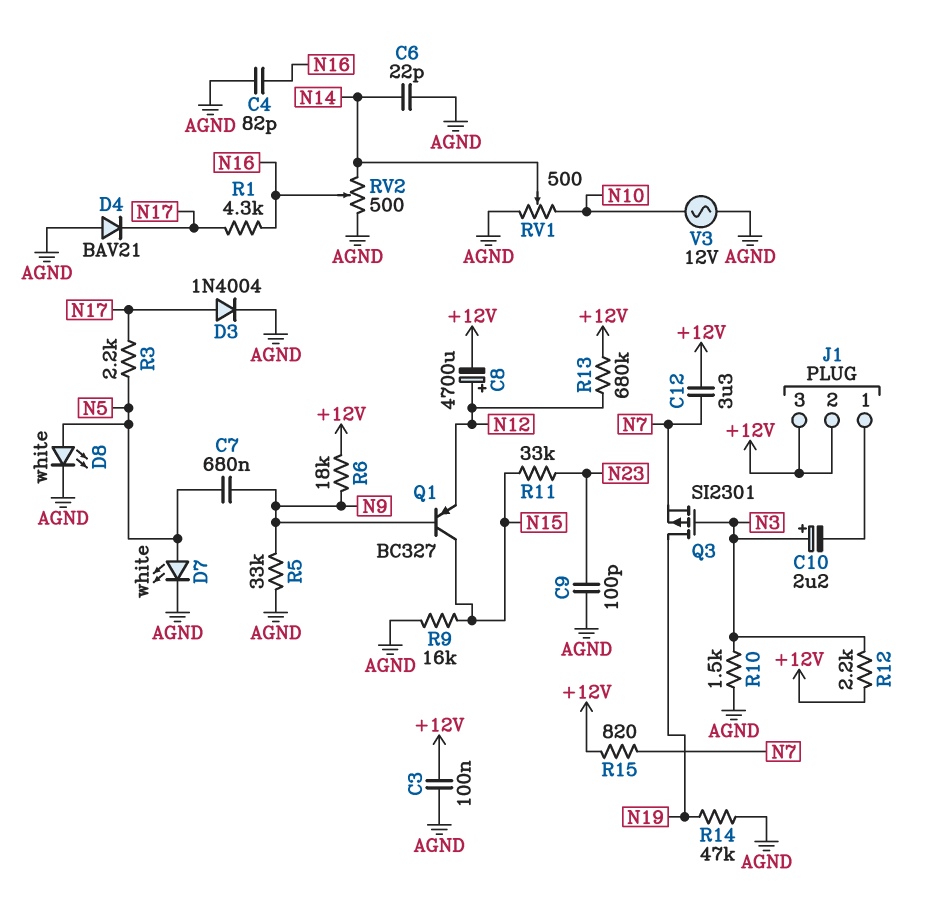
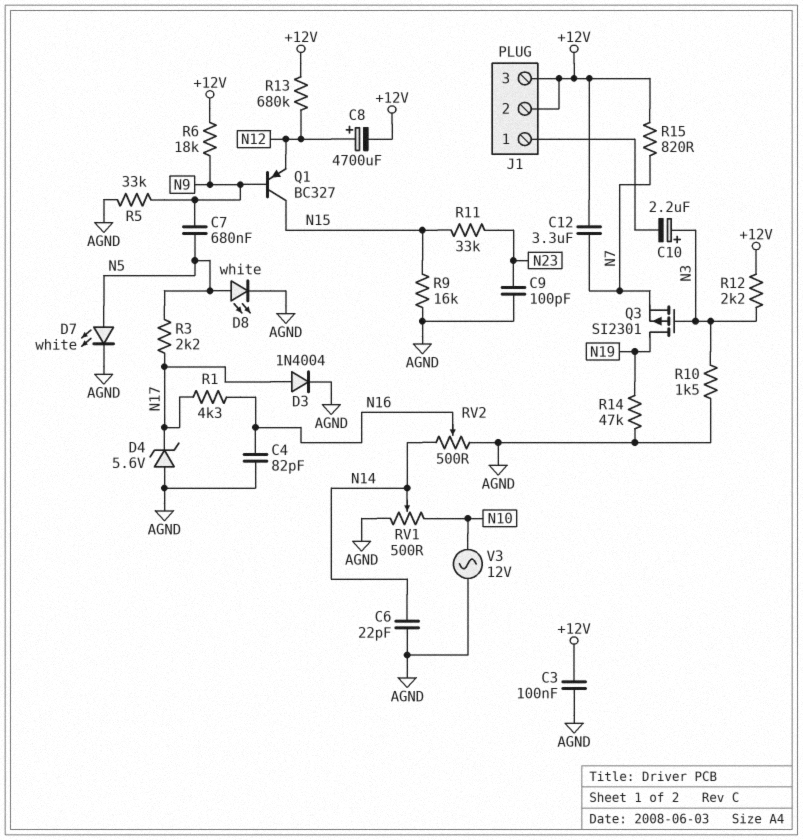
D4: diode BAV21 (A AGND, K N17) -> zener 5.6V (A AGND, K N17)

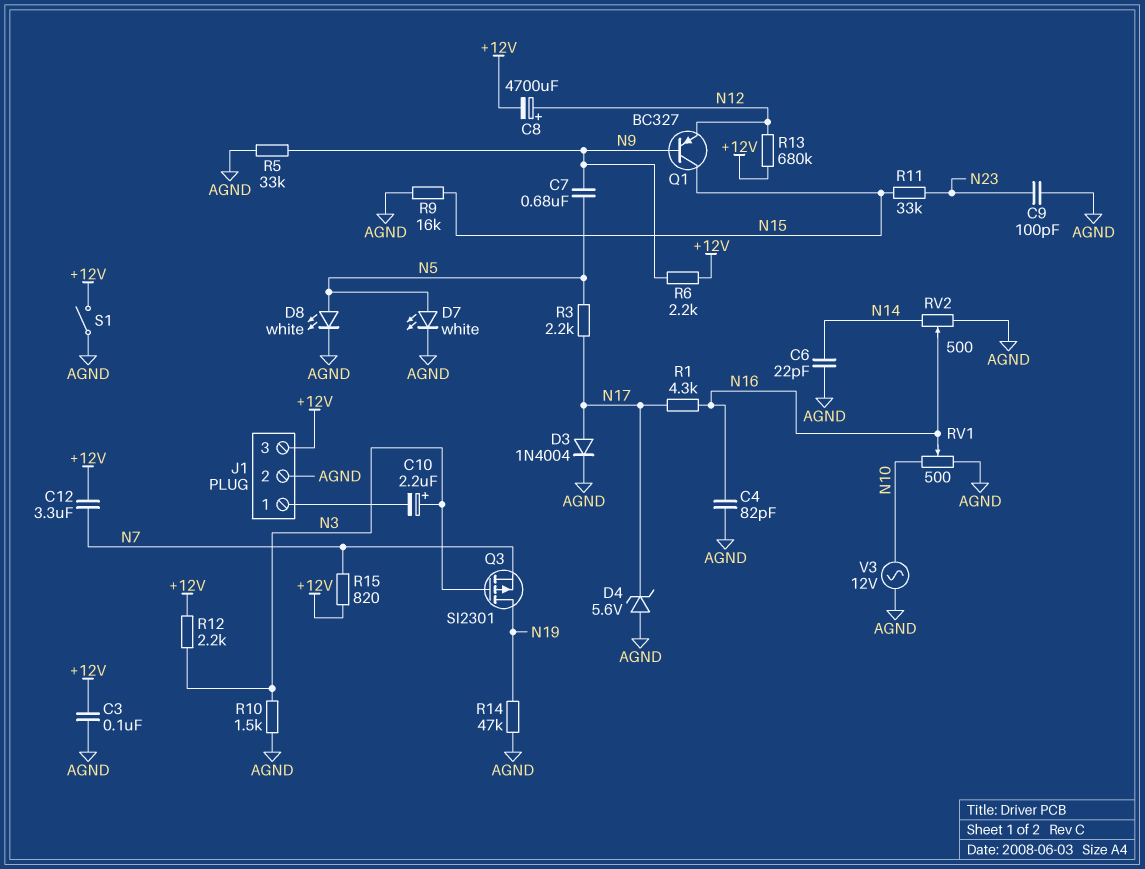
J1 pin 2: +12V -> AGND
R6: 18k (+12V, N9) -> 2.2k (+12V, N9)
RV1: 500 (AGND, N10, wiper N14) -> 500 (AGND, N10, wiper N16)
S1: none -> switch (+12V, AGND)

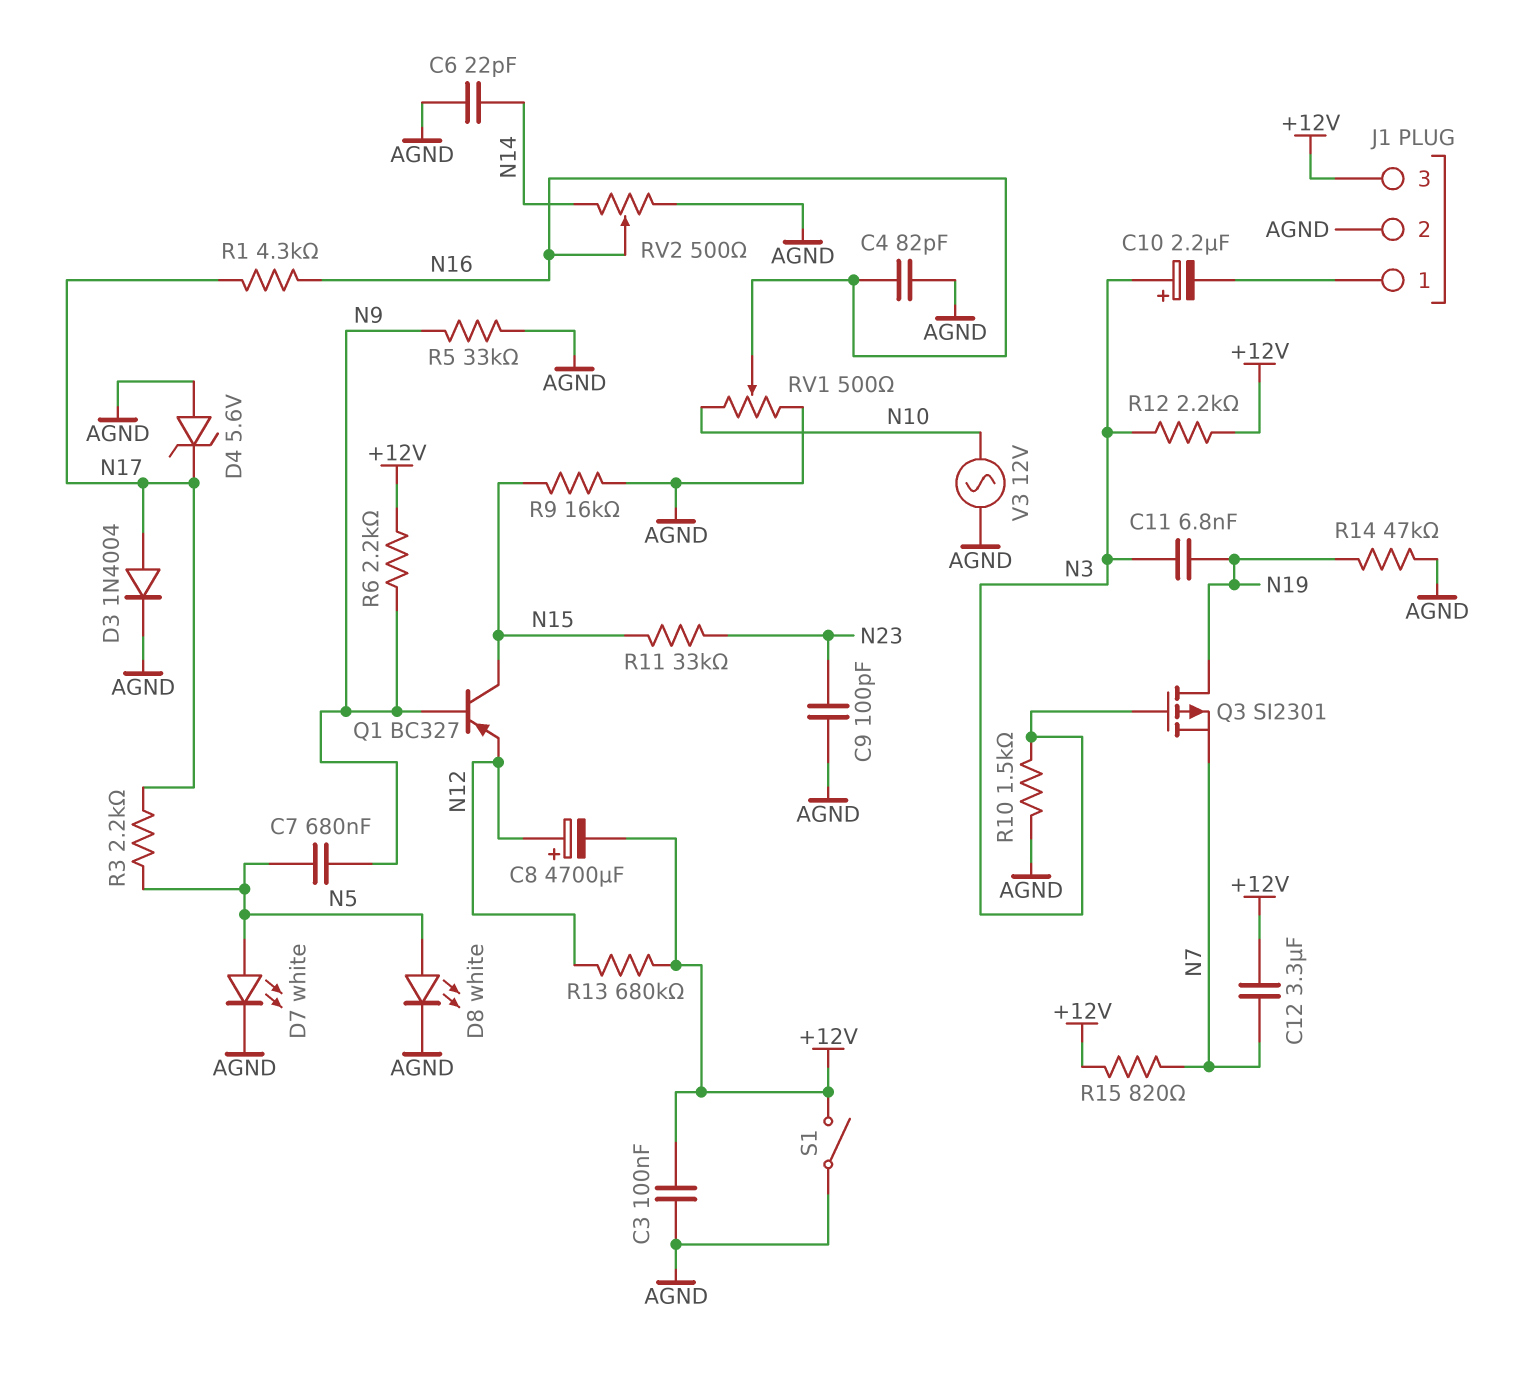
C11: none -> 6.8nF (N3, N19)

